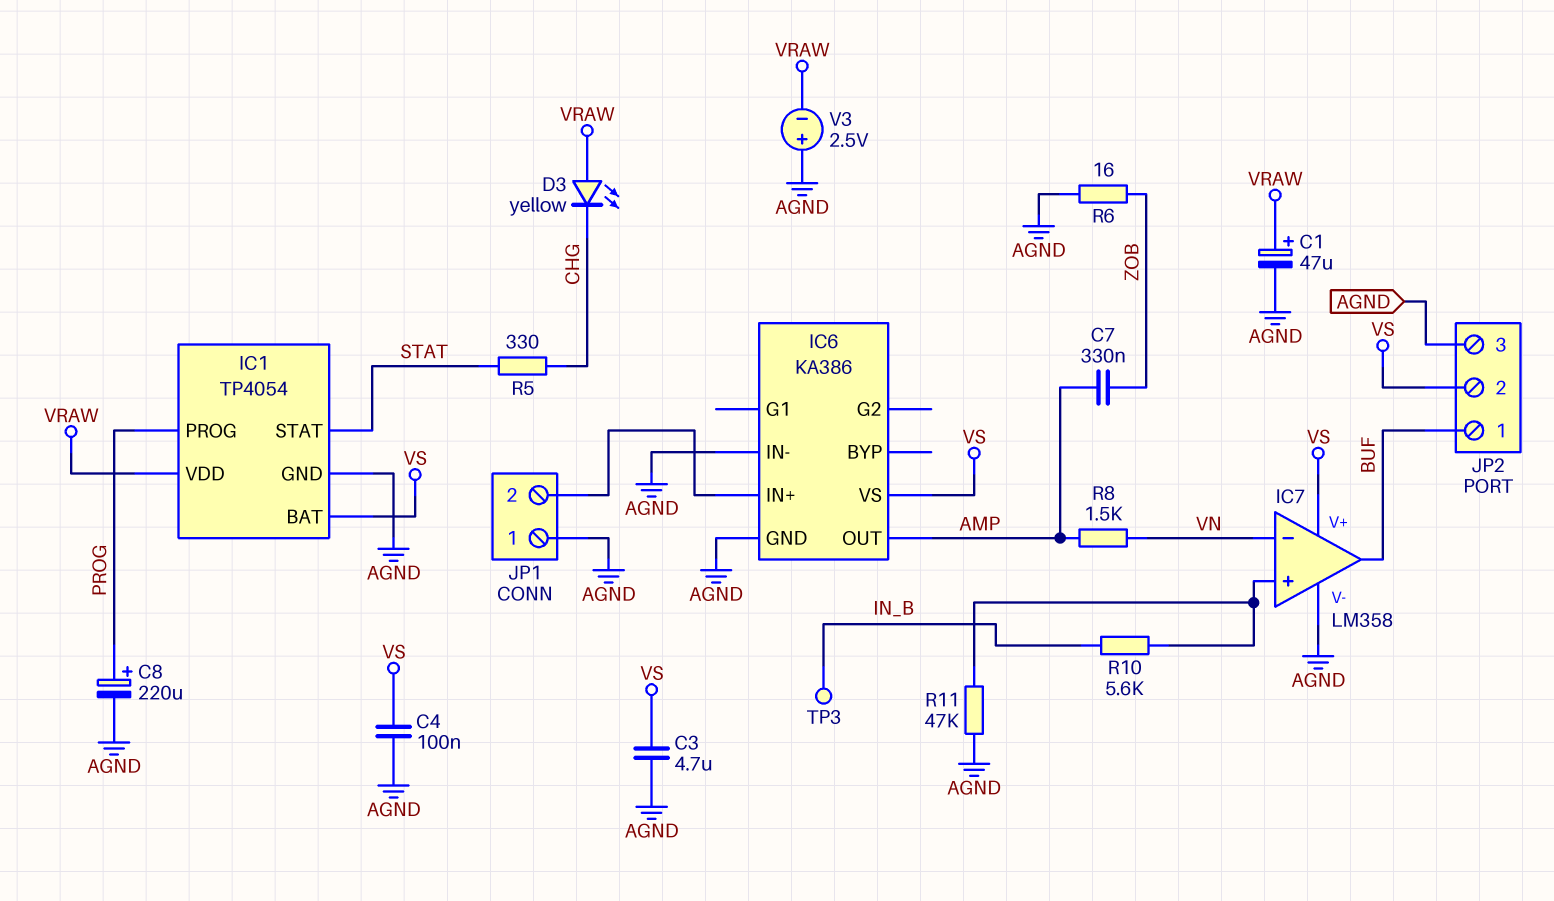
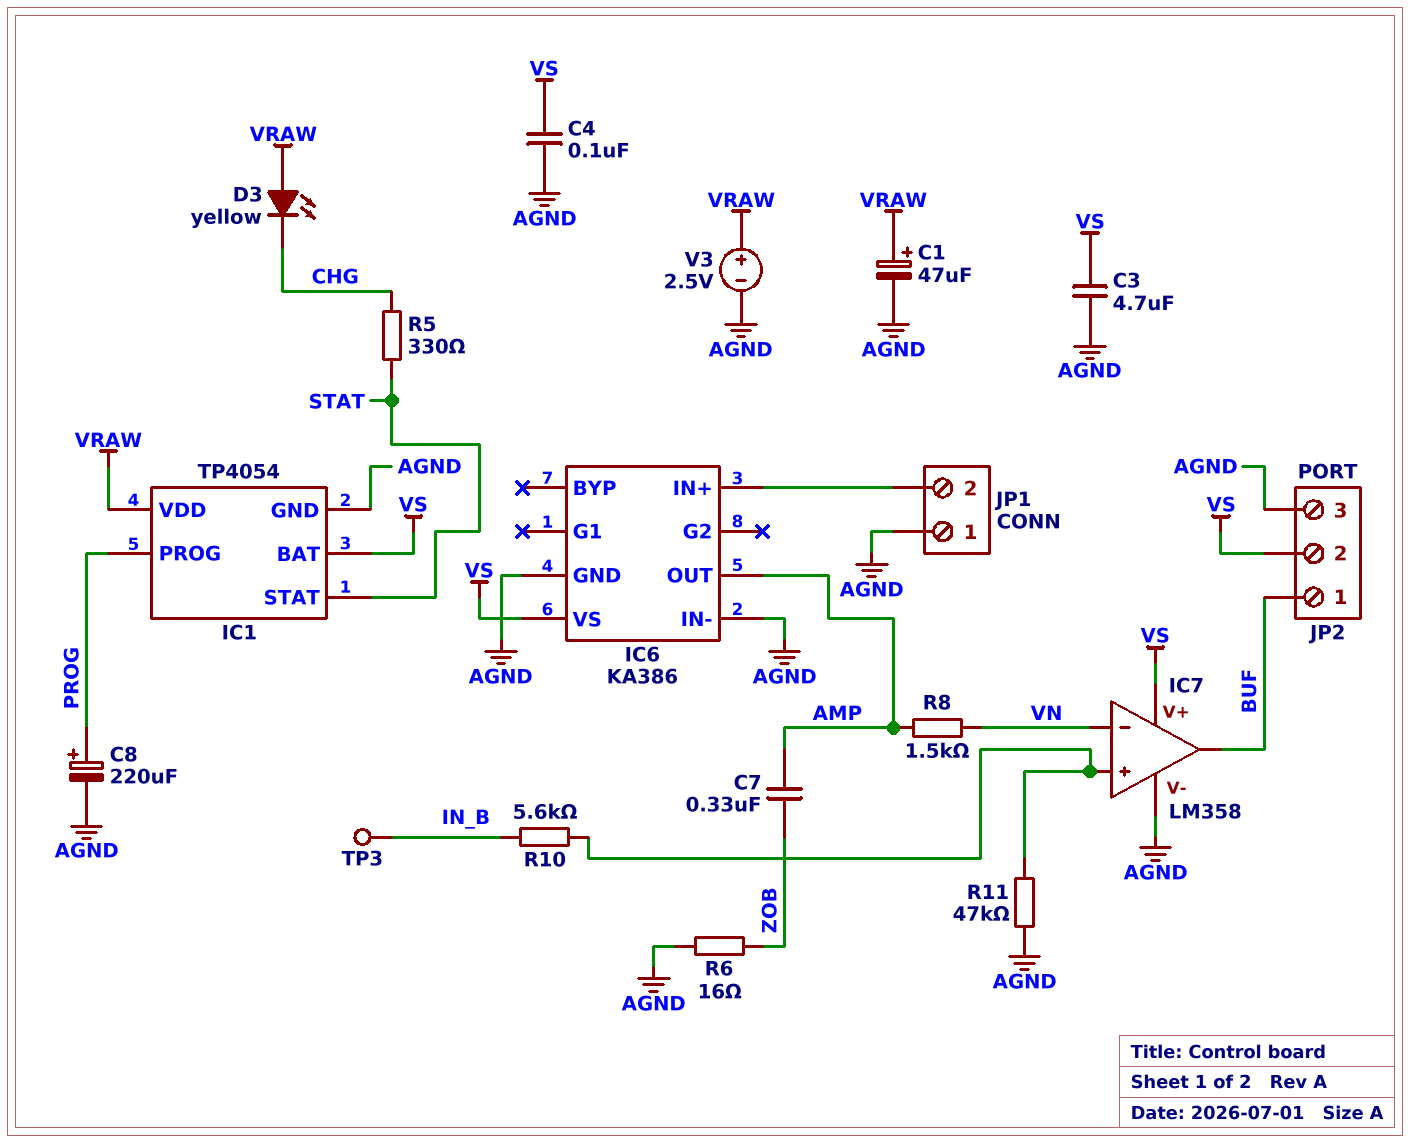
V3: 2.5V (plus AGND, minus VRAW) -> 2.5V (plus VRAW, minus AGND)

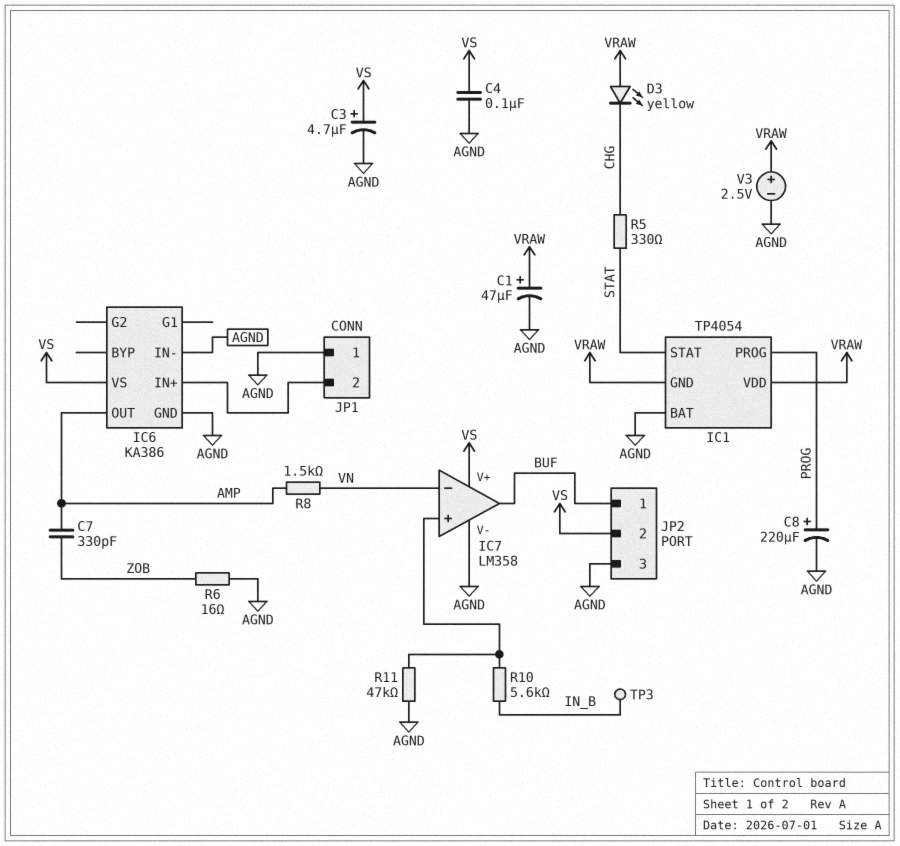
C3: 4.7uF (AGND, VS) -> 4.7uF (plus VS, minus AGND)
C7: 330nF (AMP, ZOB) -> 330pF (AMP, ZOB)
IC1 pin BAT: VS -> AGND
IC1 pin GND: AGND -> VRAW

